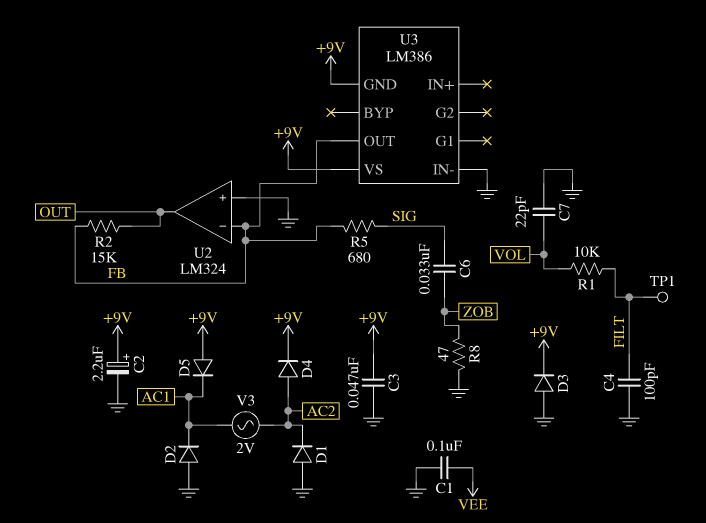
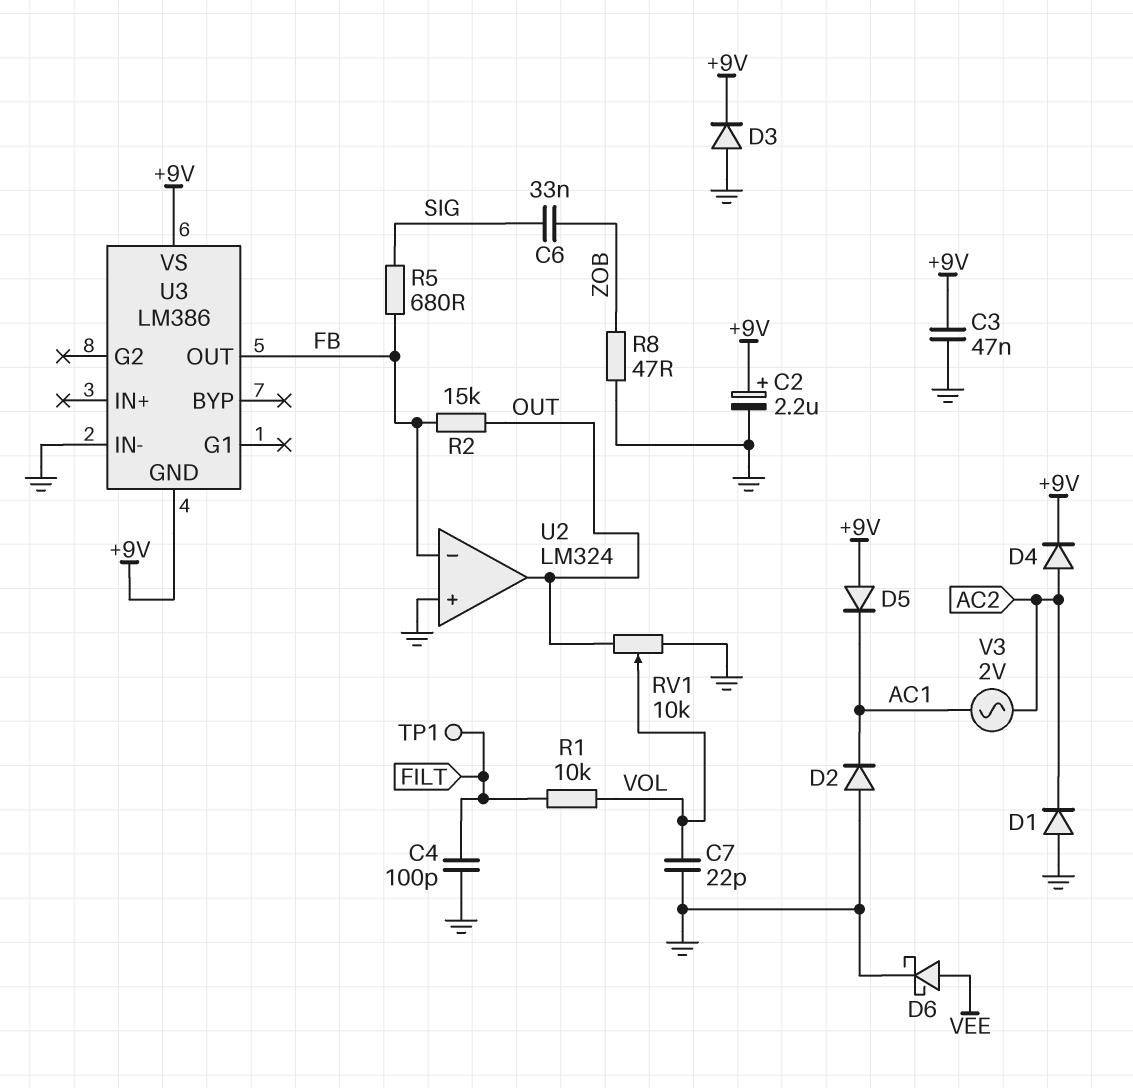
C1: 100nF (GND, VEE) -> none
D6: none -> schottky (A VEE, K GND)
RV1: none -> 10k (GND, OUT, wiper VOL)

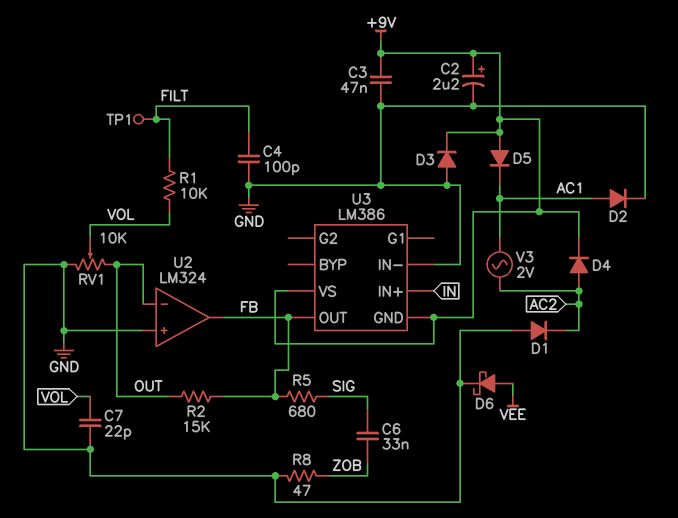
D2: diode (A GND, K AC1) -> diode (A AC1, K GND)
U2 pin in-: FB -> OUT
U2 pin out: OUT -> FB
U3 pin IN+: none -> IN

